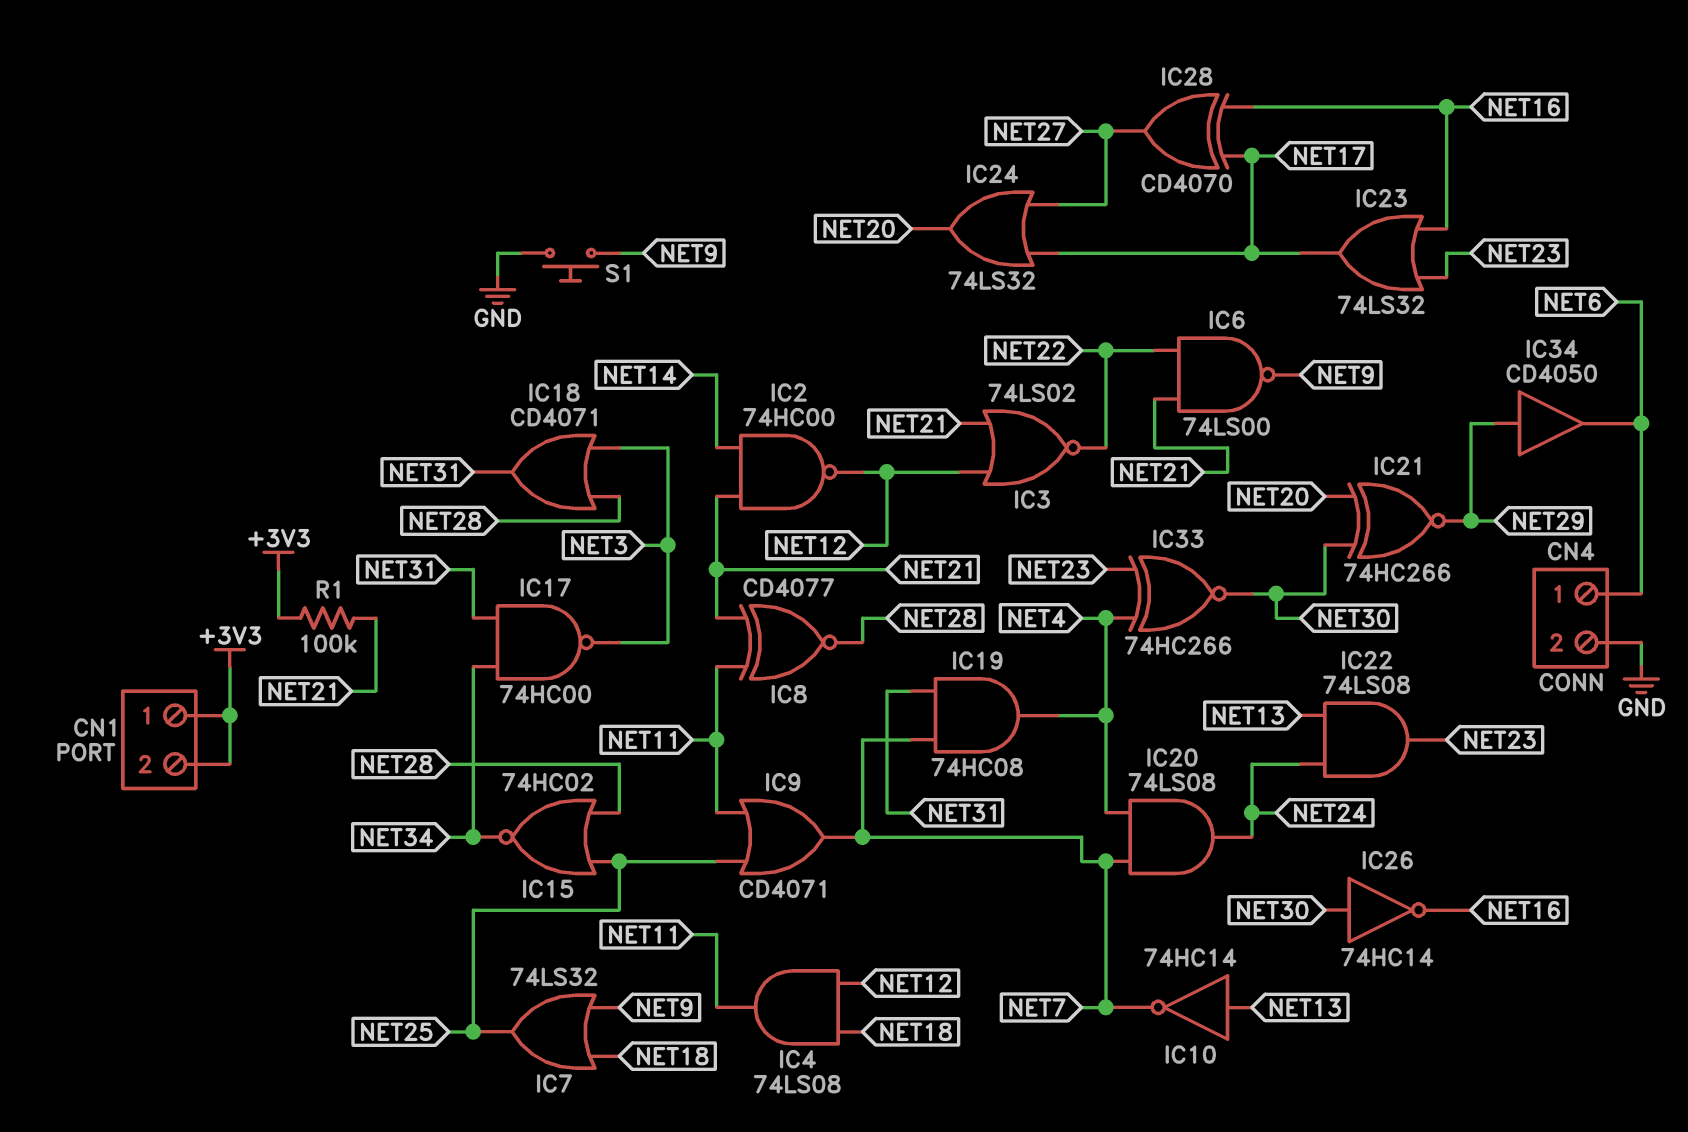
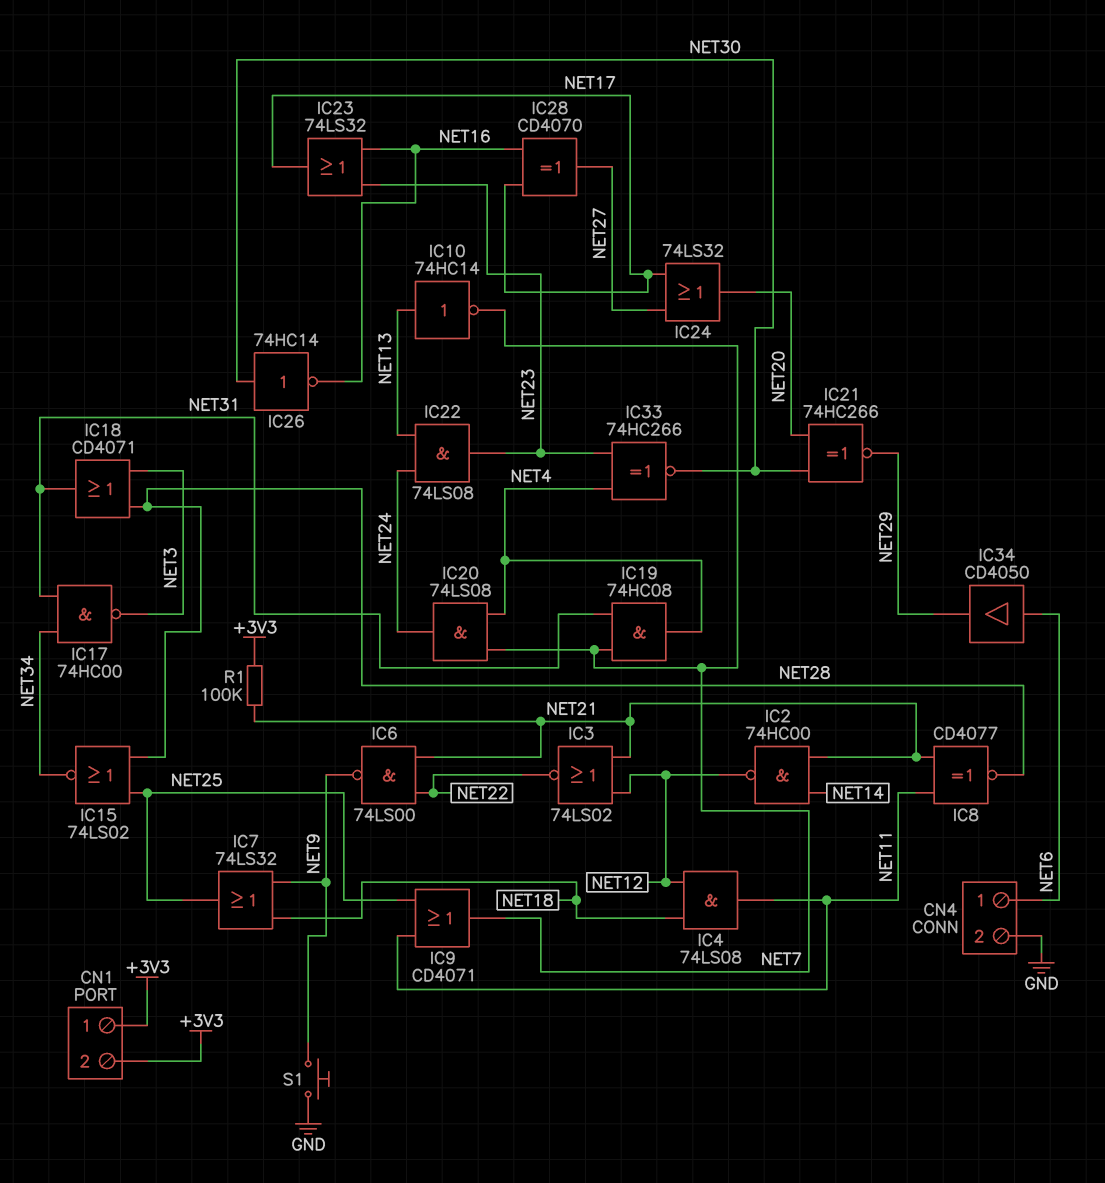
IC15: NOR 74HC02 (in NET25, in NET28, out NET34) -> NOR 74LS02 (in NET25, in NET28, out NET34)
IC34: buffer CD4050 (in NET29, out NET6) -> buffer CD4050 (in NET6, out NET29)

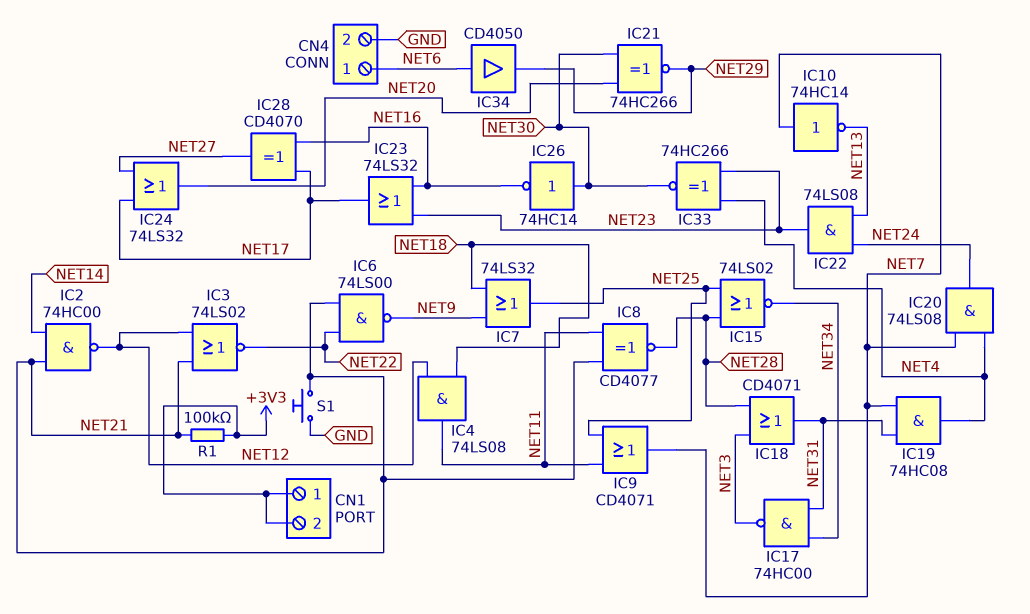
IC10: NOT 74HC14 (in NET13, out NET7) -> NOT 74HC14 (in NET7, out NET13)
S1: button (GND, NET9) -> button (GND, NET21)

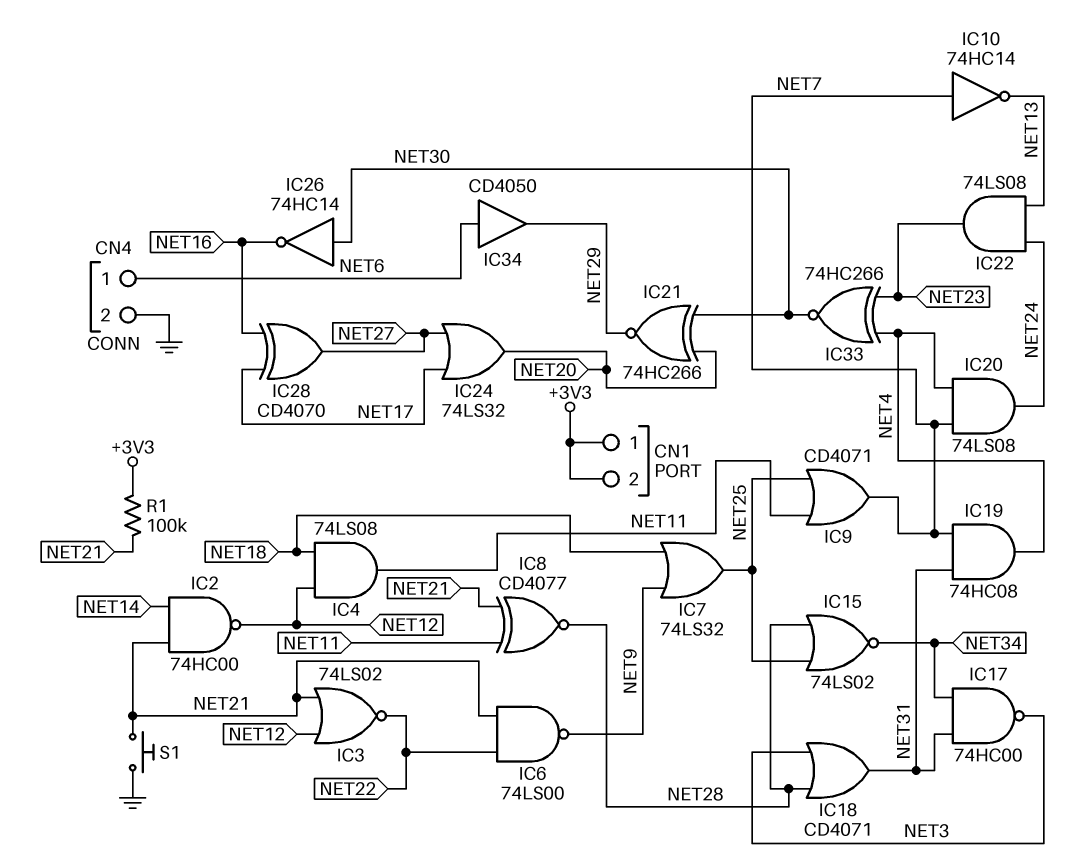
IC23: OR 74LS32 (in NET16, in NET23, out NET17) -> none

